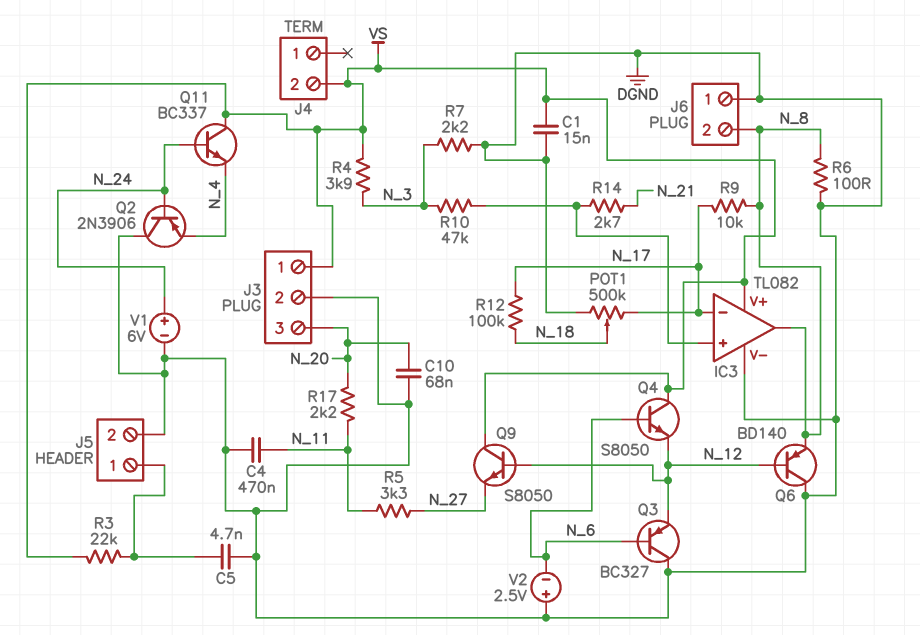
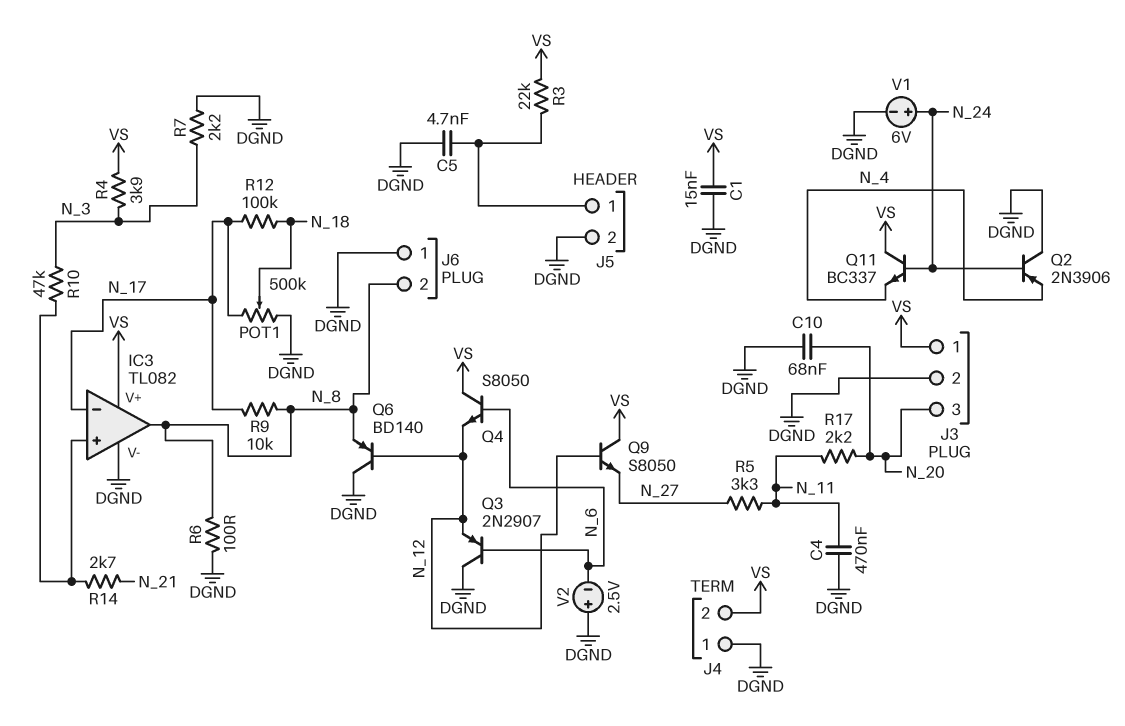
J4 pin 1: none -> DGND
Q3: PNP BC327 (B N_6, C DGND, E N_12) -> PNP 2N2907 (B N_6, C DGND, E N_12)

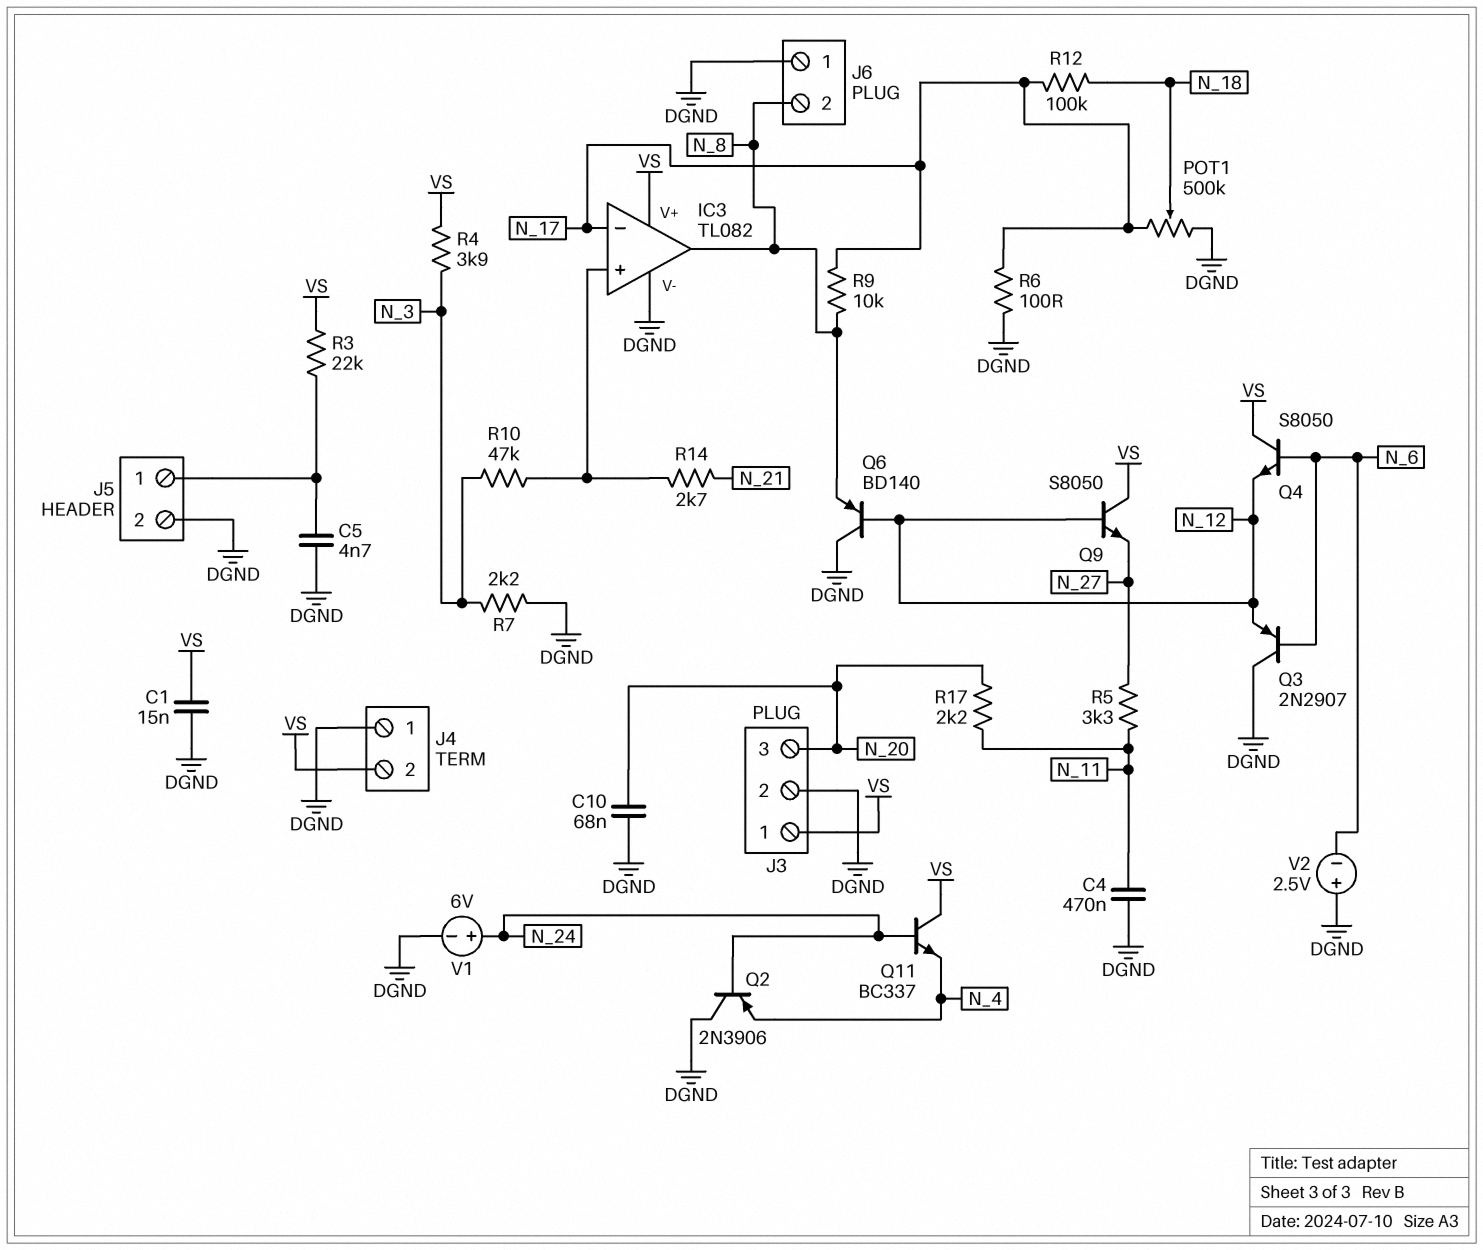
R6: 100 (DGND, N_8) -> 100 (DGND, N_17)

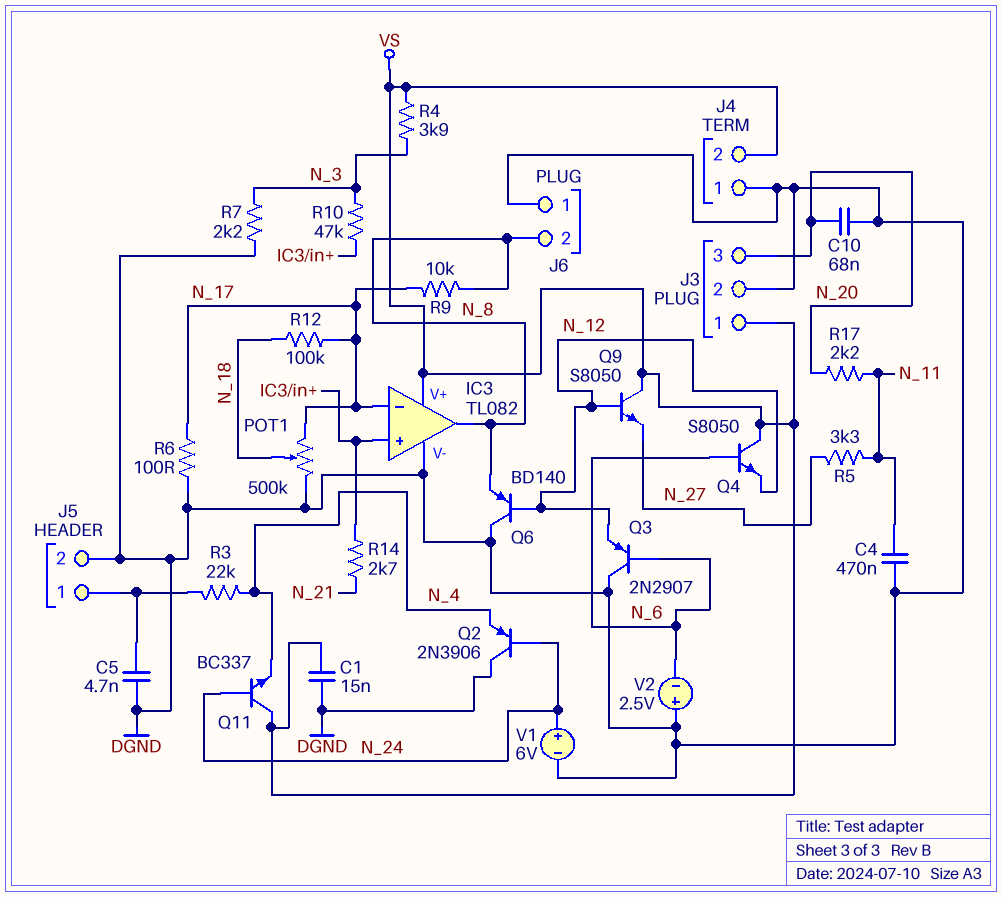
R3: 22k (J5/1, VS) -> 22k (J5/1, N_4)

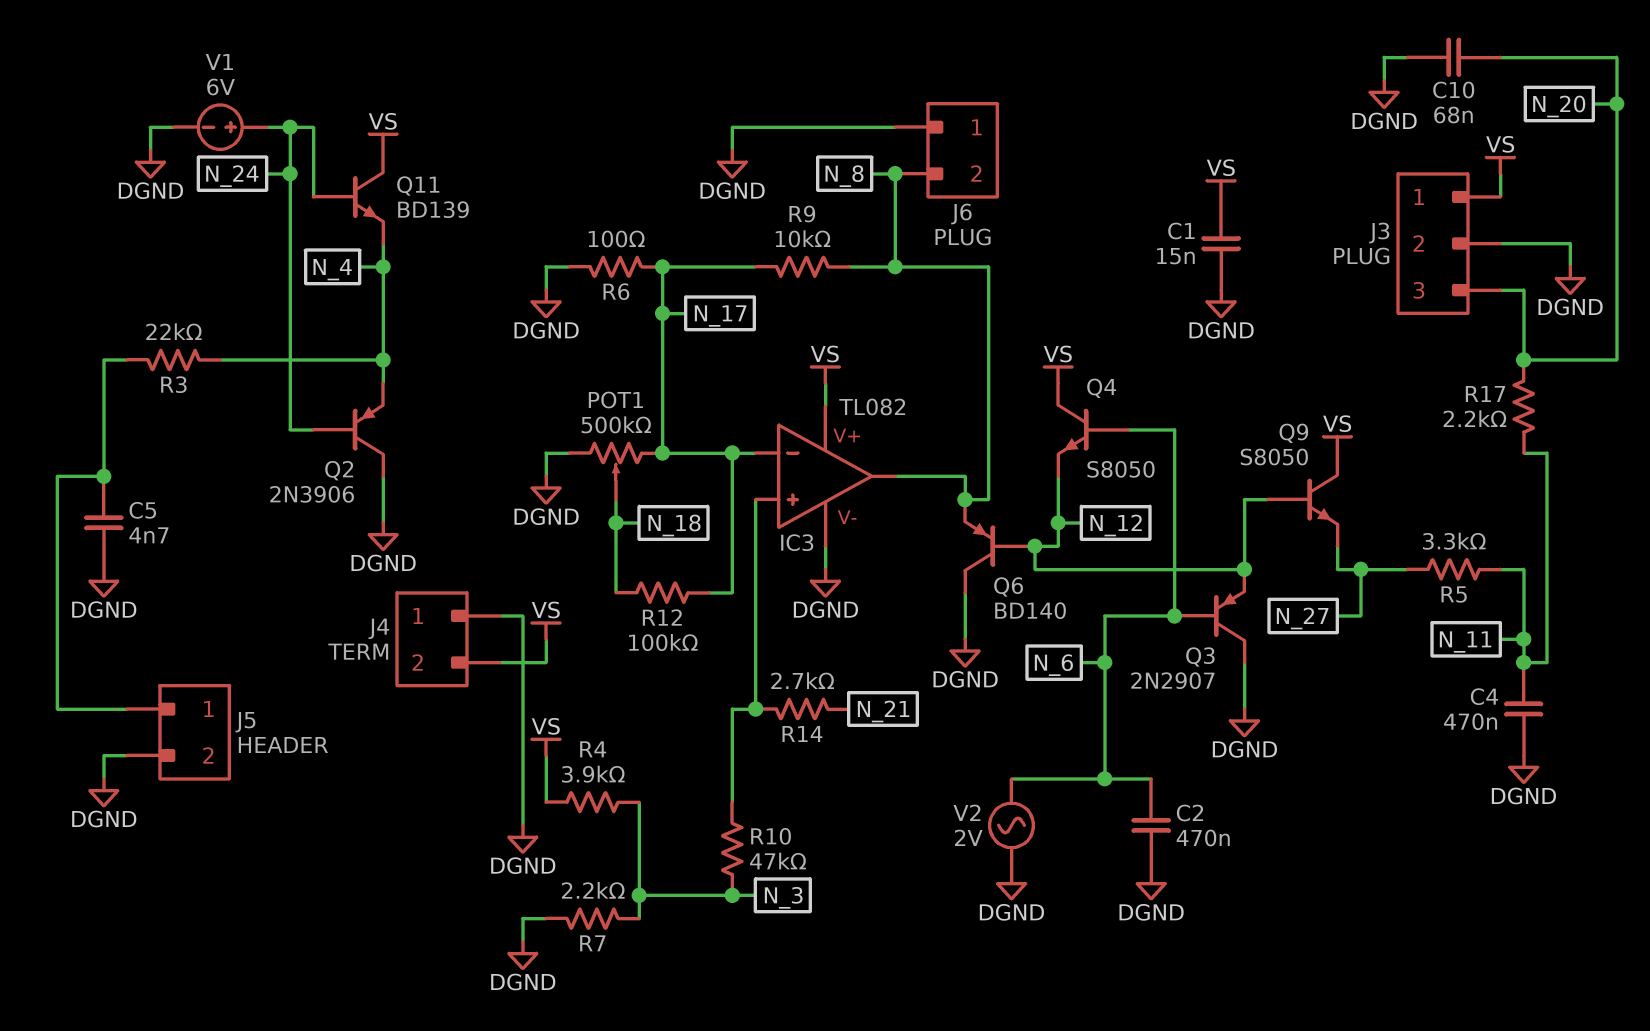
C2: none -> 470nF (DGND, N_6)
Q11: NPN BC337 (B N_24, C VS, E N_4) -> NPN BD139 (B N_24, C VS, E N_4)
V2: 2.5V (plus DGND, minus N_6) -> AC 2V (DGND, N_6)

